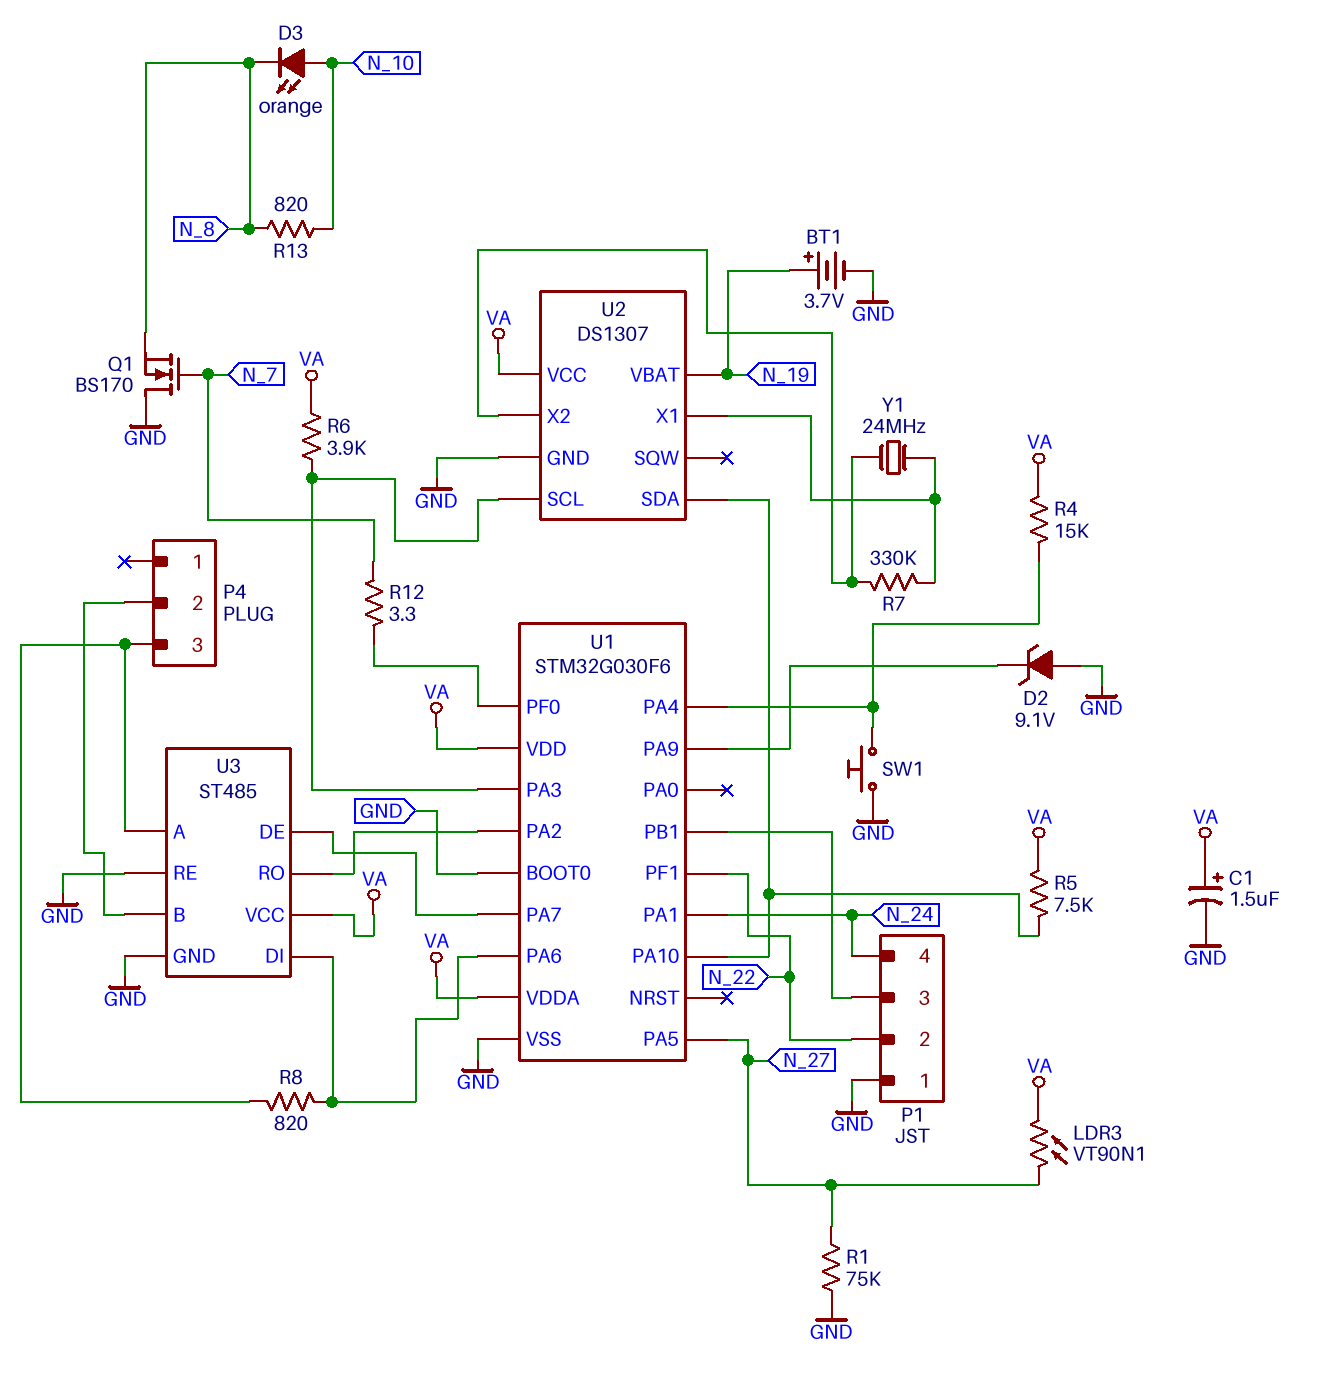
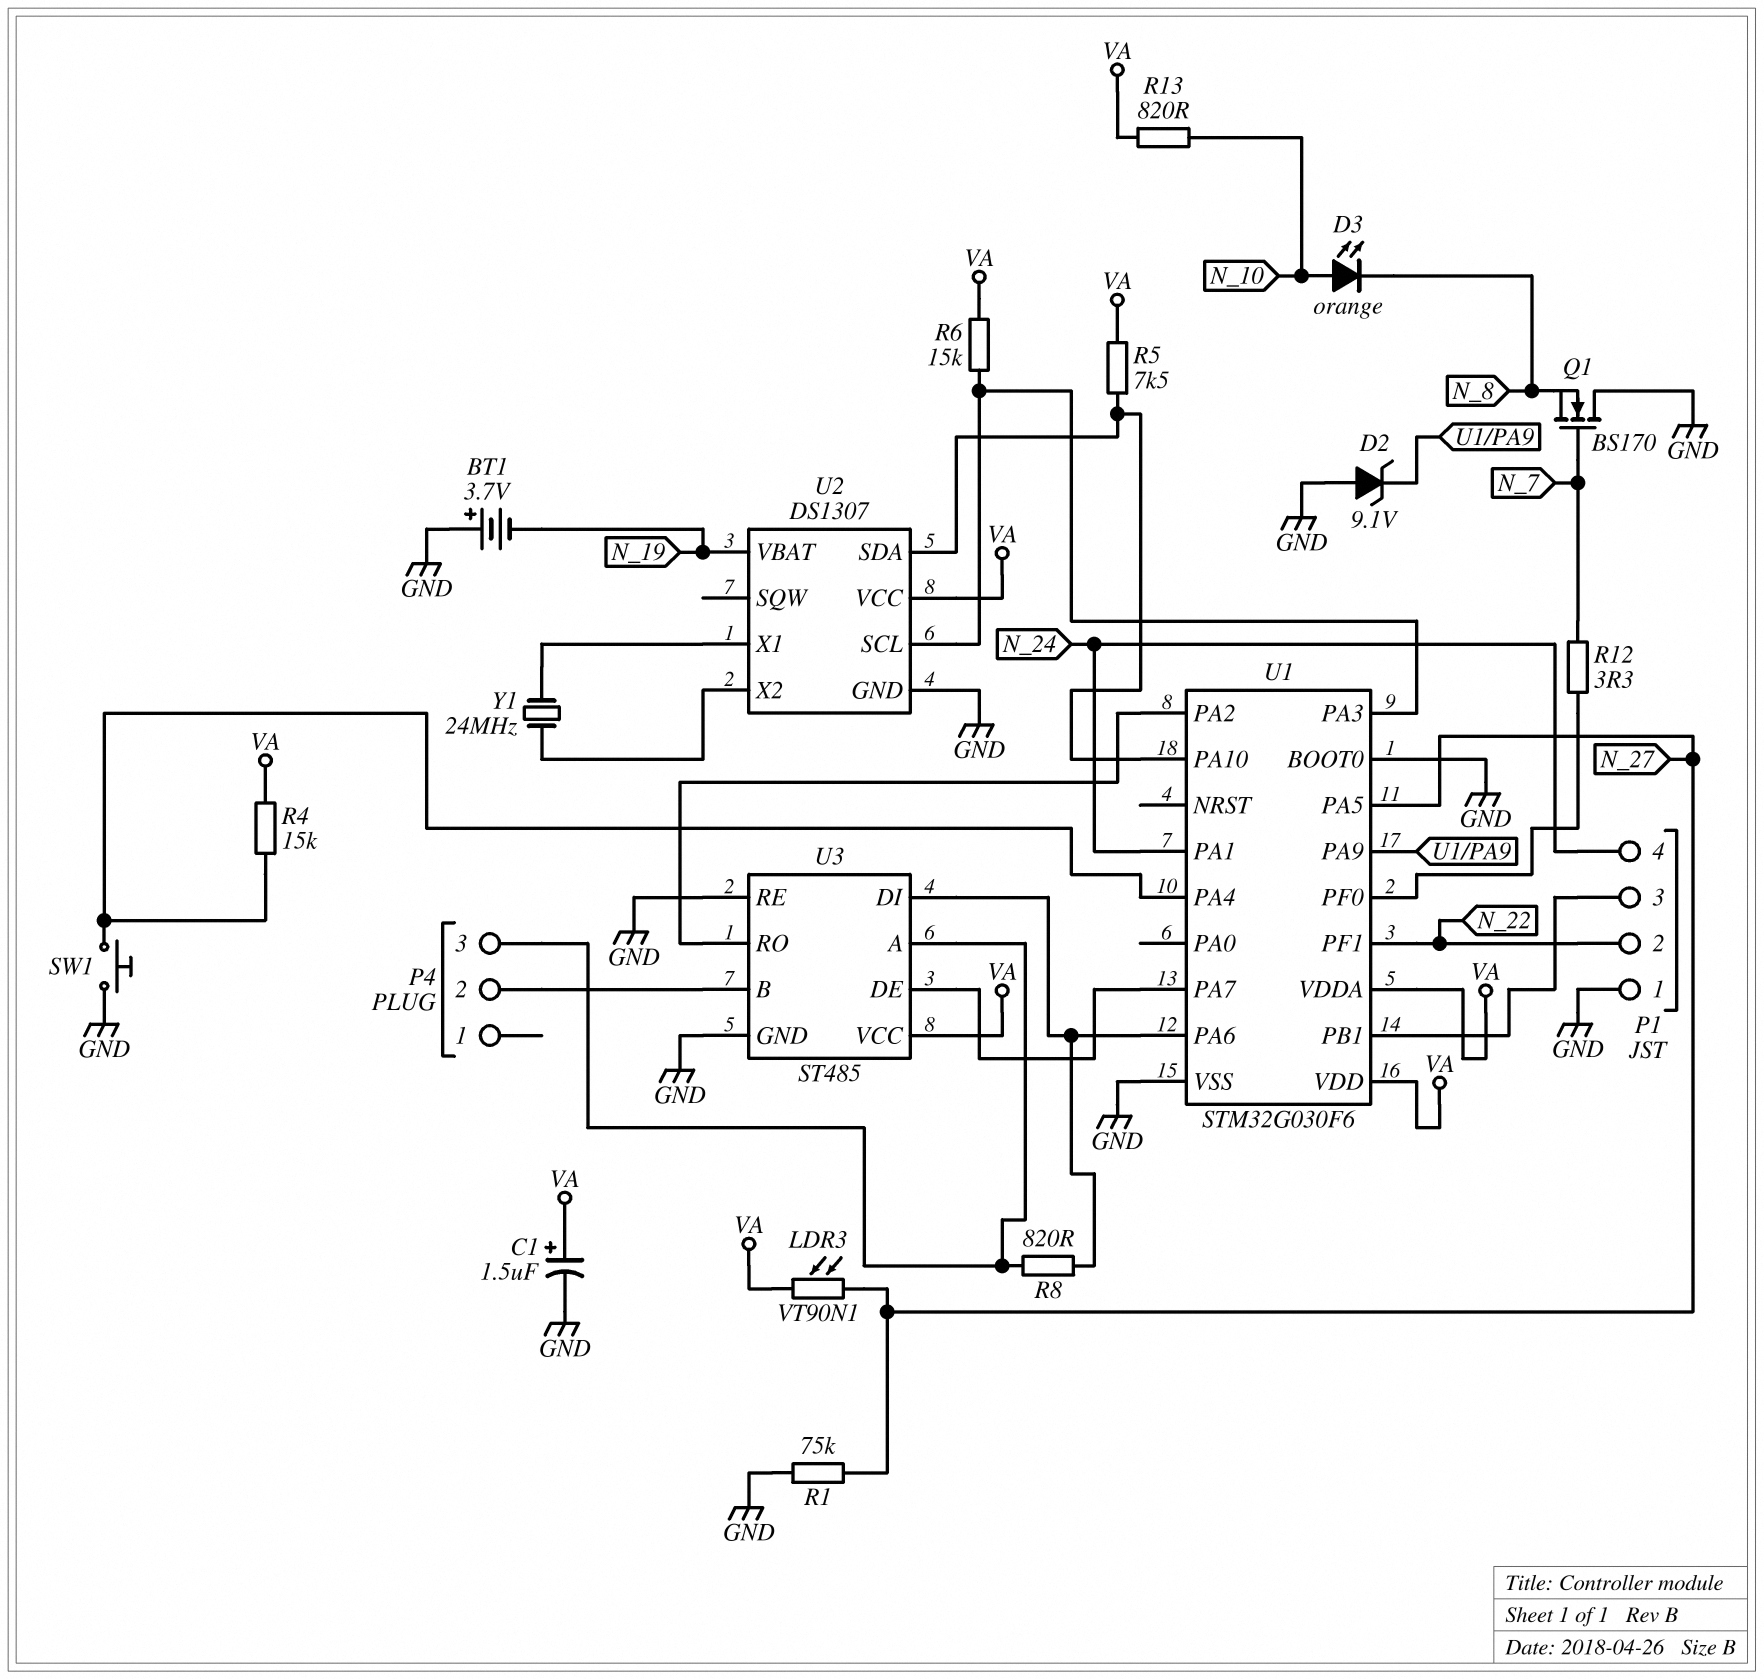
BT1: 3.7V (plus N_19, minus GND) -> 3.7V (plus GND, minus N_19)
R6: 3.9k (U1/PA3, VA) -> 15k (U1/PA3, VA)
R7: 330k (U2/X1, U2/X2) -> none
R13: 820 (N_8, N_10) -> 820 (N_10, VA)

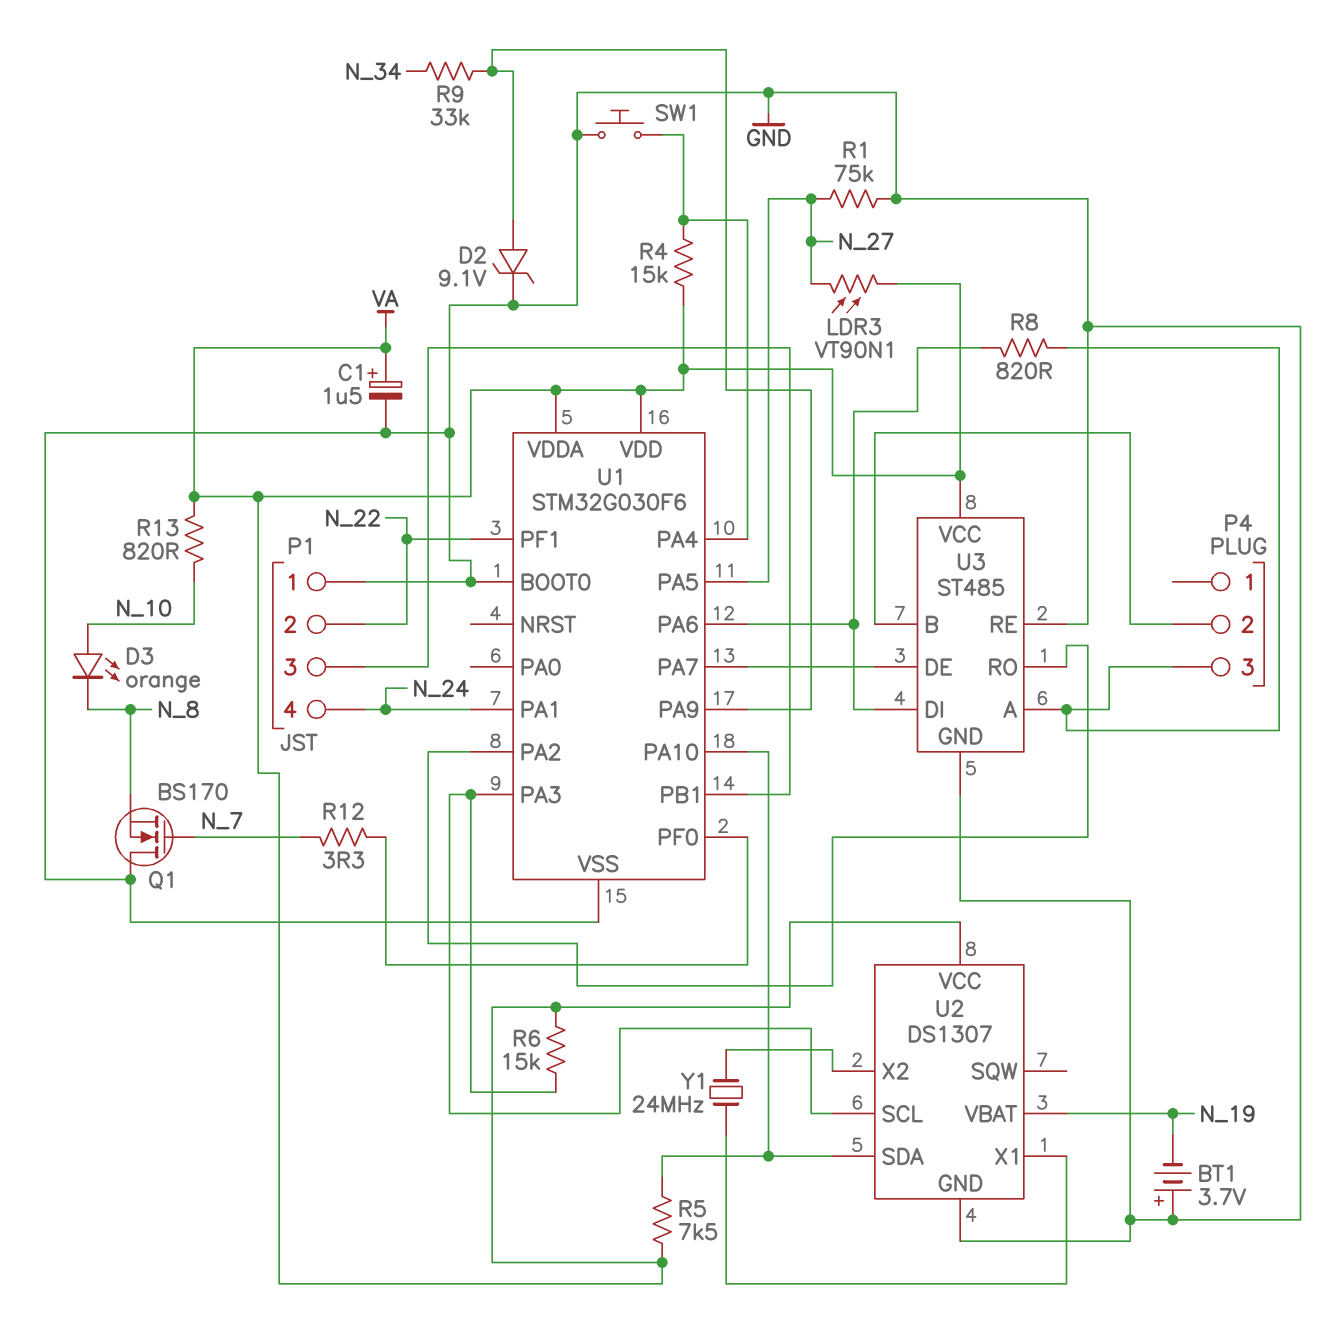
D2: zener 9.1V (A GND, K U1/PA9) -> zener 9.1V (A U1/PA9, K GND)
R9: none -> 33k (N_34, U1/PA9)

